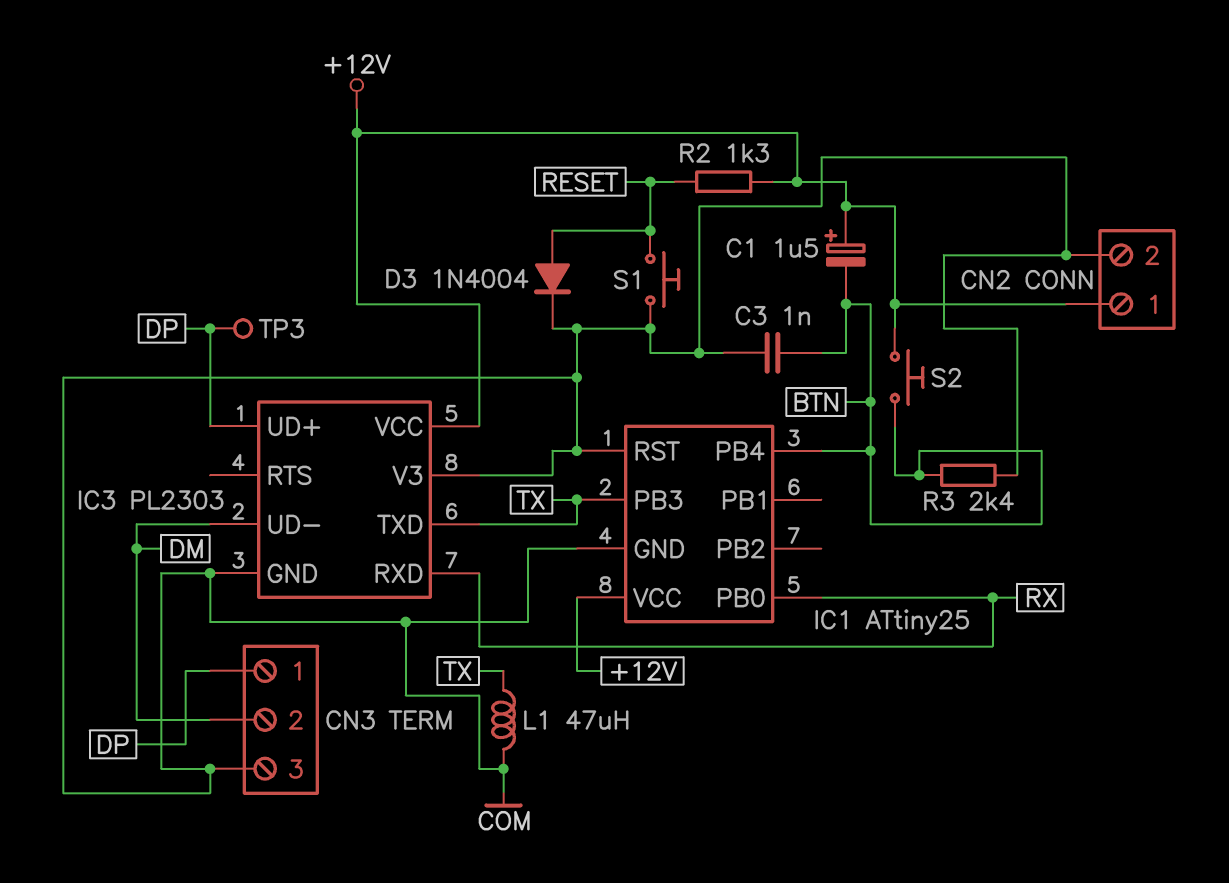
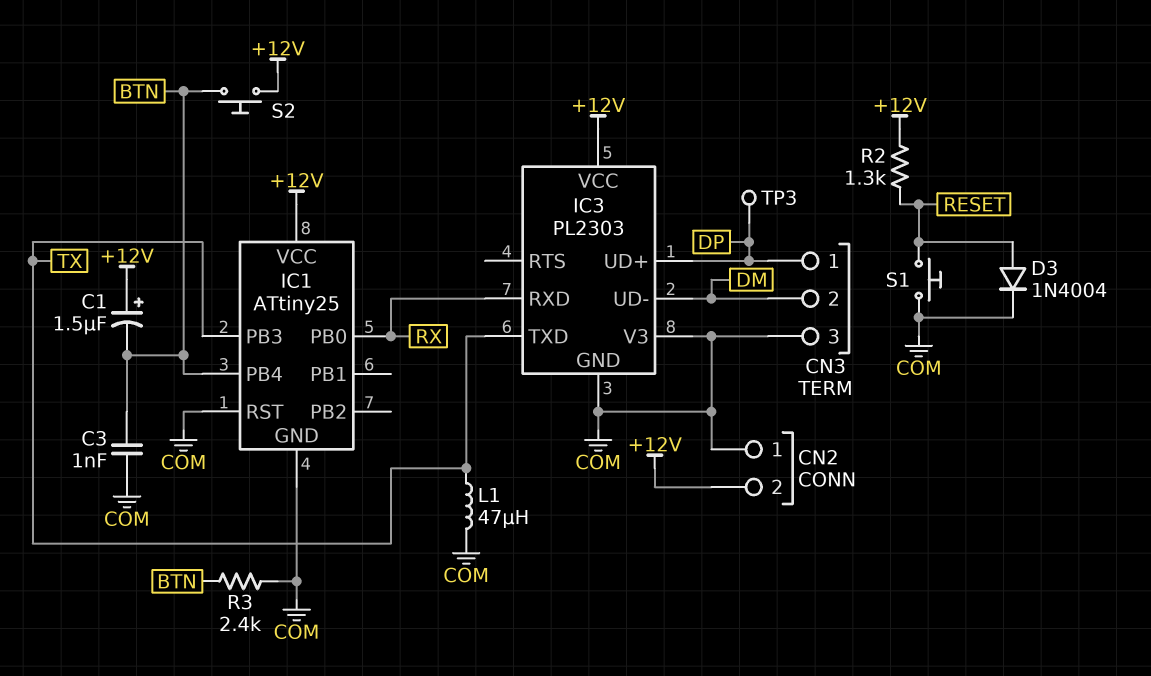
CN2 pin 1: +12V -> COM
CN2 pin 2: COM -> +12V

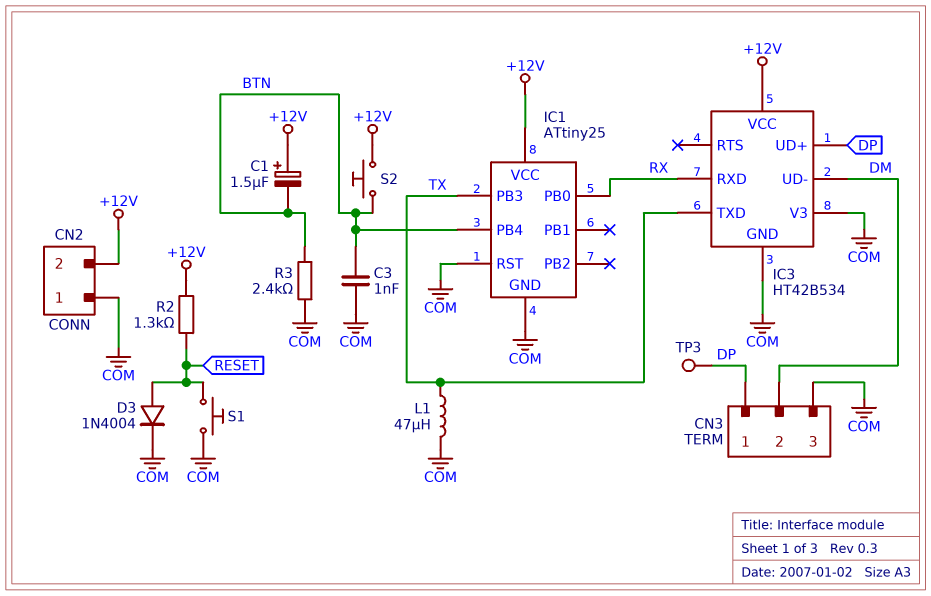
IC3: PL2303 -> HT42B534

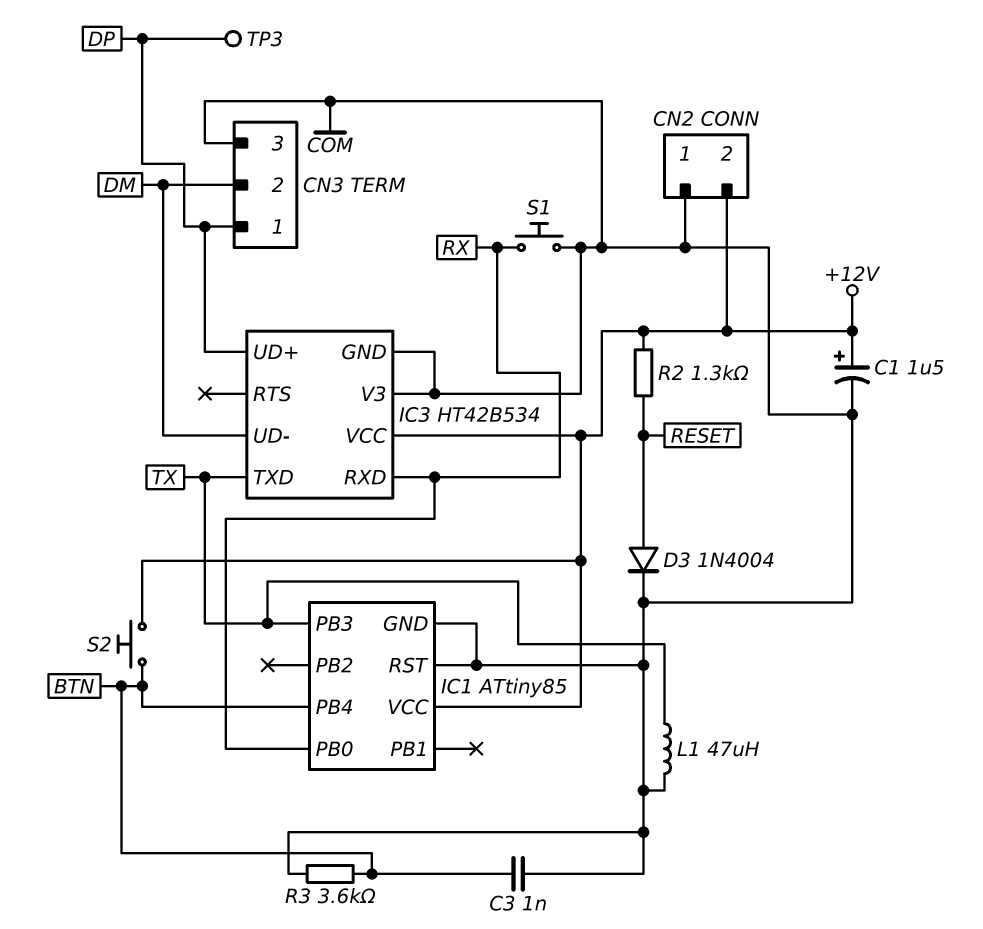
C1: 1.5uF (plus +12V, minus BTN) -> 1.5uF (plus +12V, minus COM)
IC1: ATtiny25 -> ATtiny85
R3: 2.4k (BTN, COM) -> 3.6k (BTN, COM)
S1: button (COM, RESET) -> button (COM, RX)

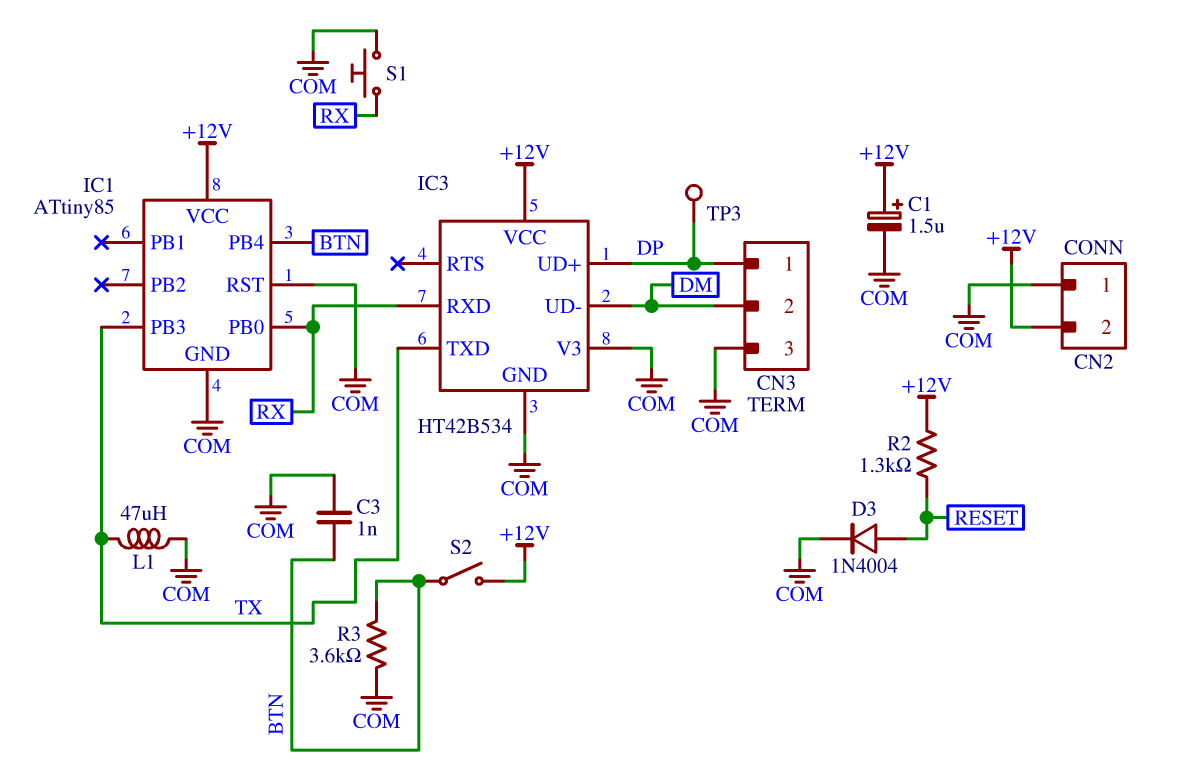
S2: button (+12V, BTN) -> switch (+12V, BTN)

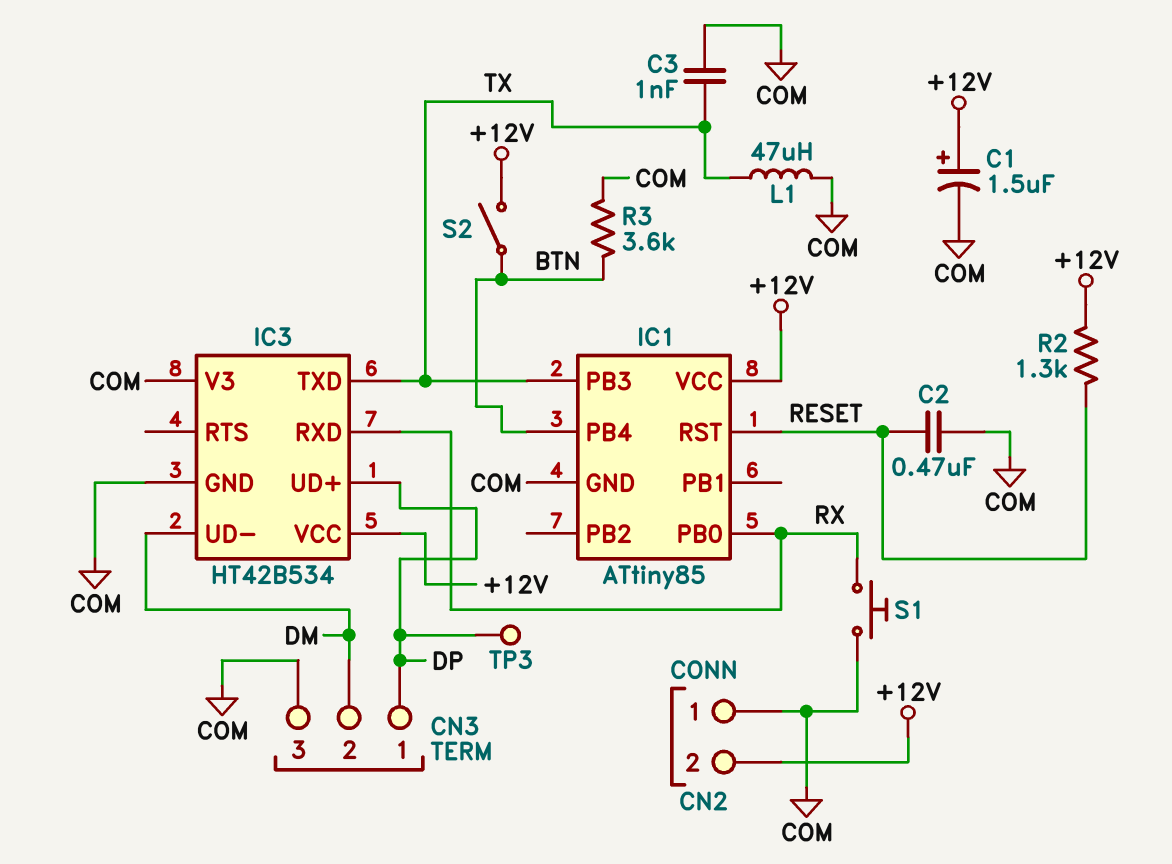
C2: none -> 470nF (COM, RESET)
C3: 1nF (BTN, COM) -> 1nF (COM, TX)
D3: diode 1N4004 (A RESET, K COM) -> none
IC1 pin RST: COM -> RESET

